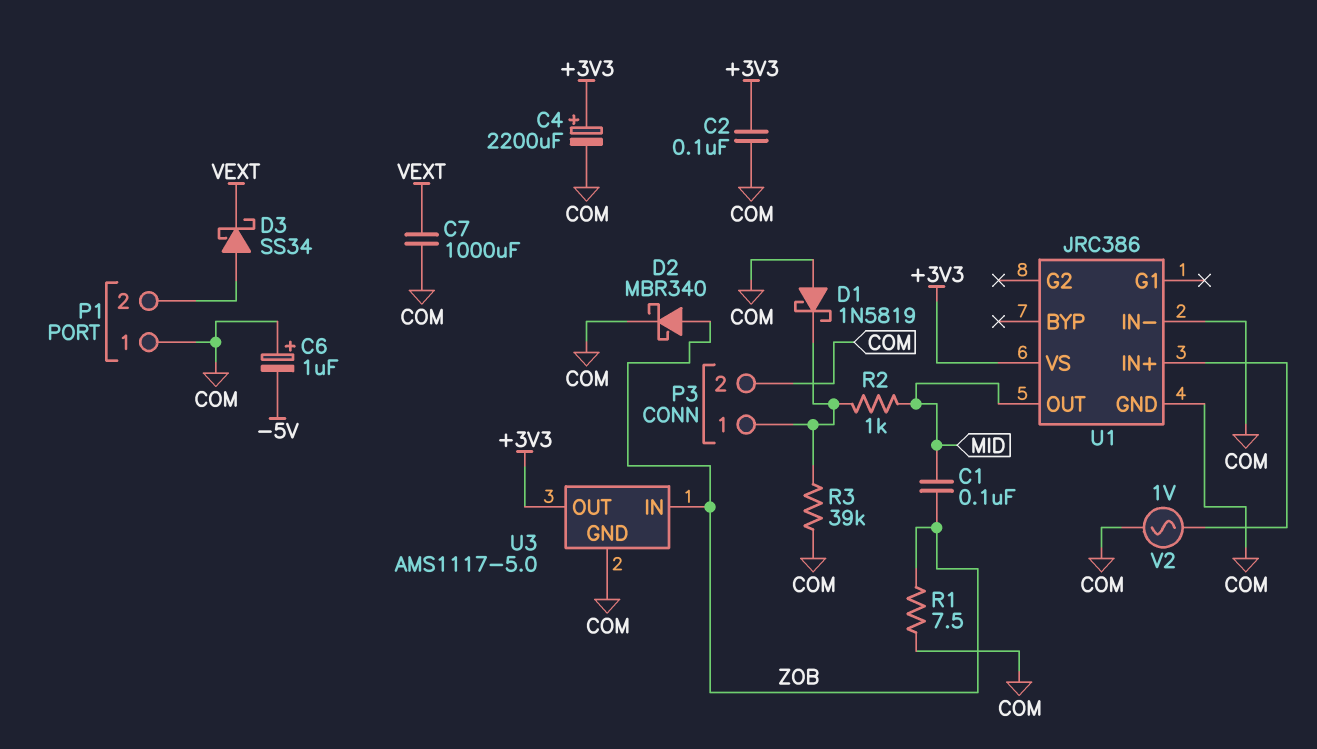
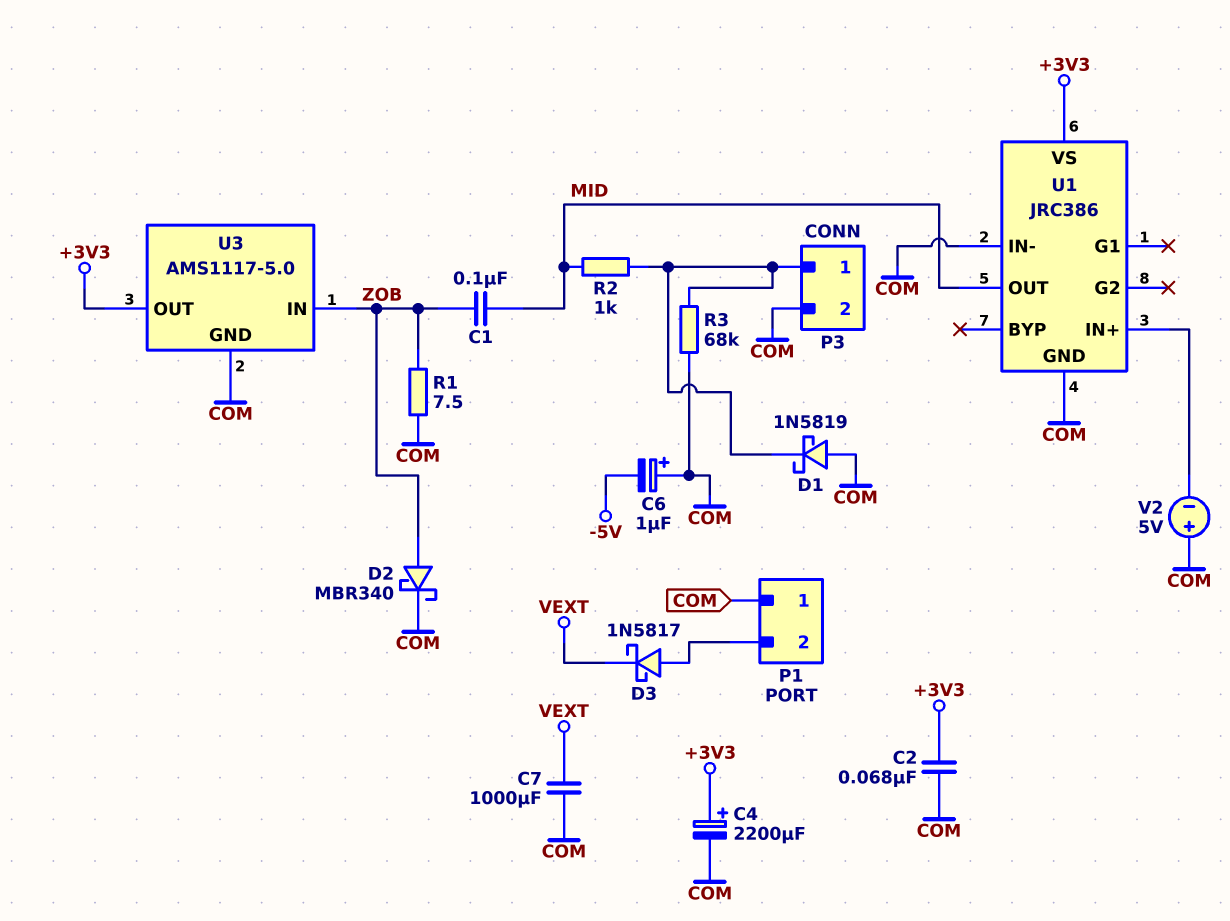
C2: 100nF (+3V3, COM) -> 68nF (+3V3, COM)
D3: schottky SS34 (A P1/2, K VEXT) -> schottky 1N5817 (A P1/2, K VEXT)
R3: 39k (COM, P3/1) -> 68k (COM, P3/1)
V2: AC 1V (COM, U1/IN+) -> 5V (plus COM, minus U1/IN+)

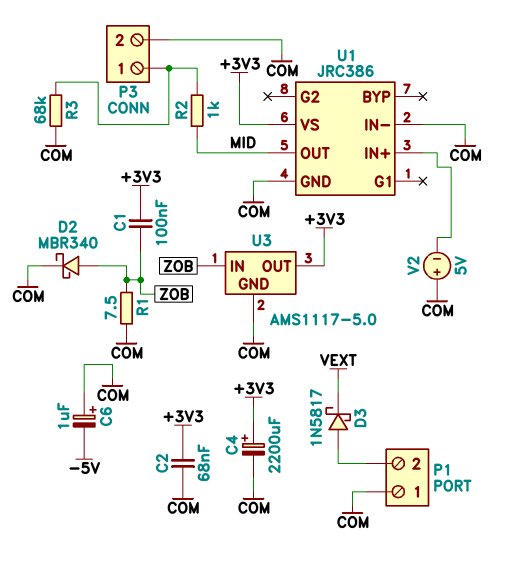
C1: 100nF (MID, ZOB) -> 100nF (+3V3, ZOB)
C7: 1000uF (COM, VEXT) -> none
D1: schottky 1N5819 (A COM, K P3/1) -> none

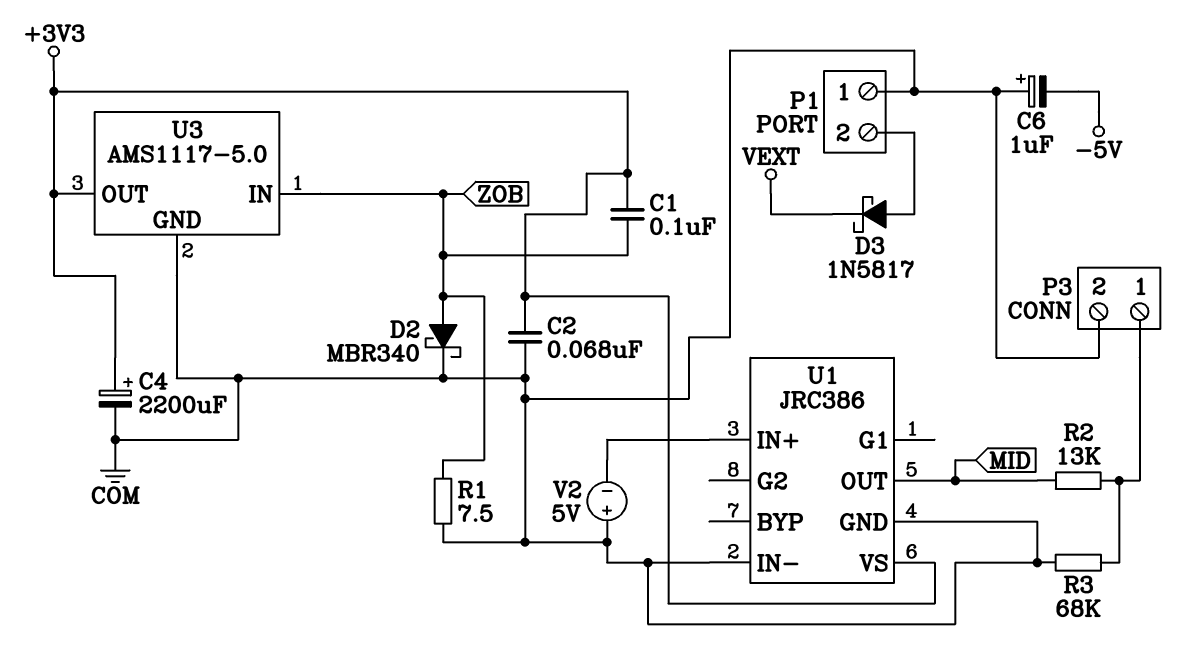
R2: 1k (MID, P3/1) -> 13k (MID, P3/1)

